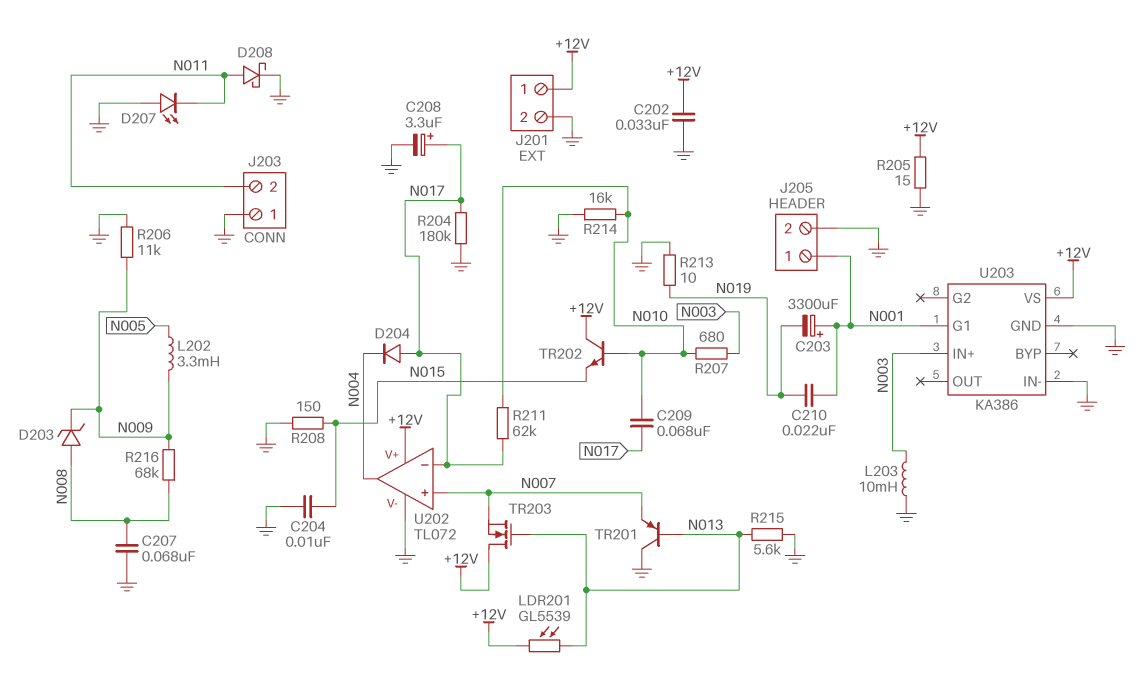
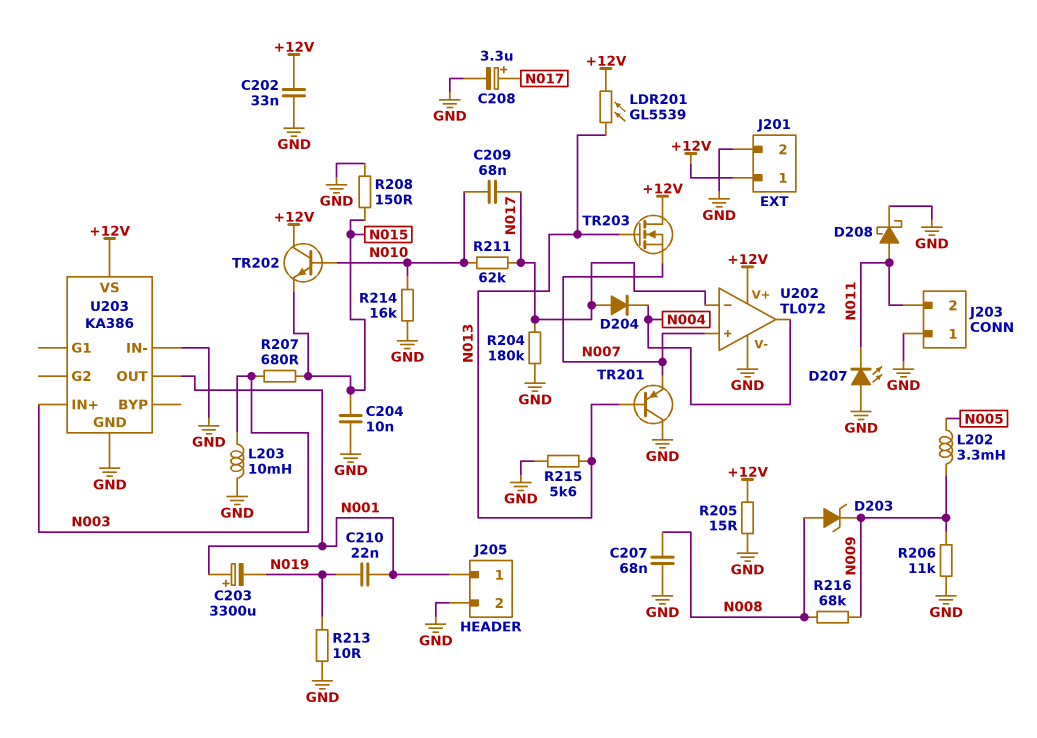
R207: 680 (N003, N010) -> 680 (N003, N015)
U203 pin G1: N001 -> none
U203 pin OUT: none -> N001

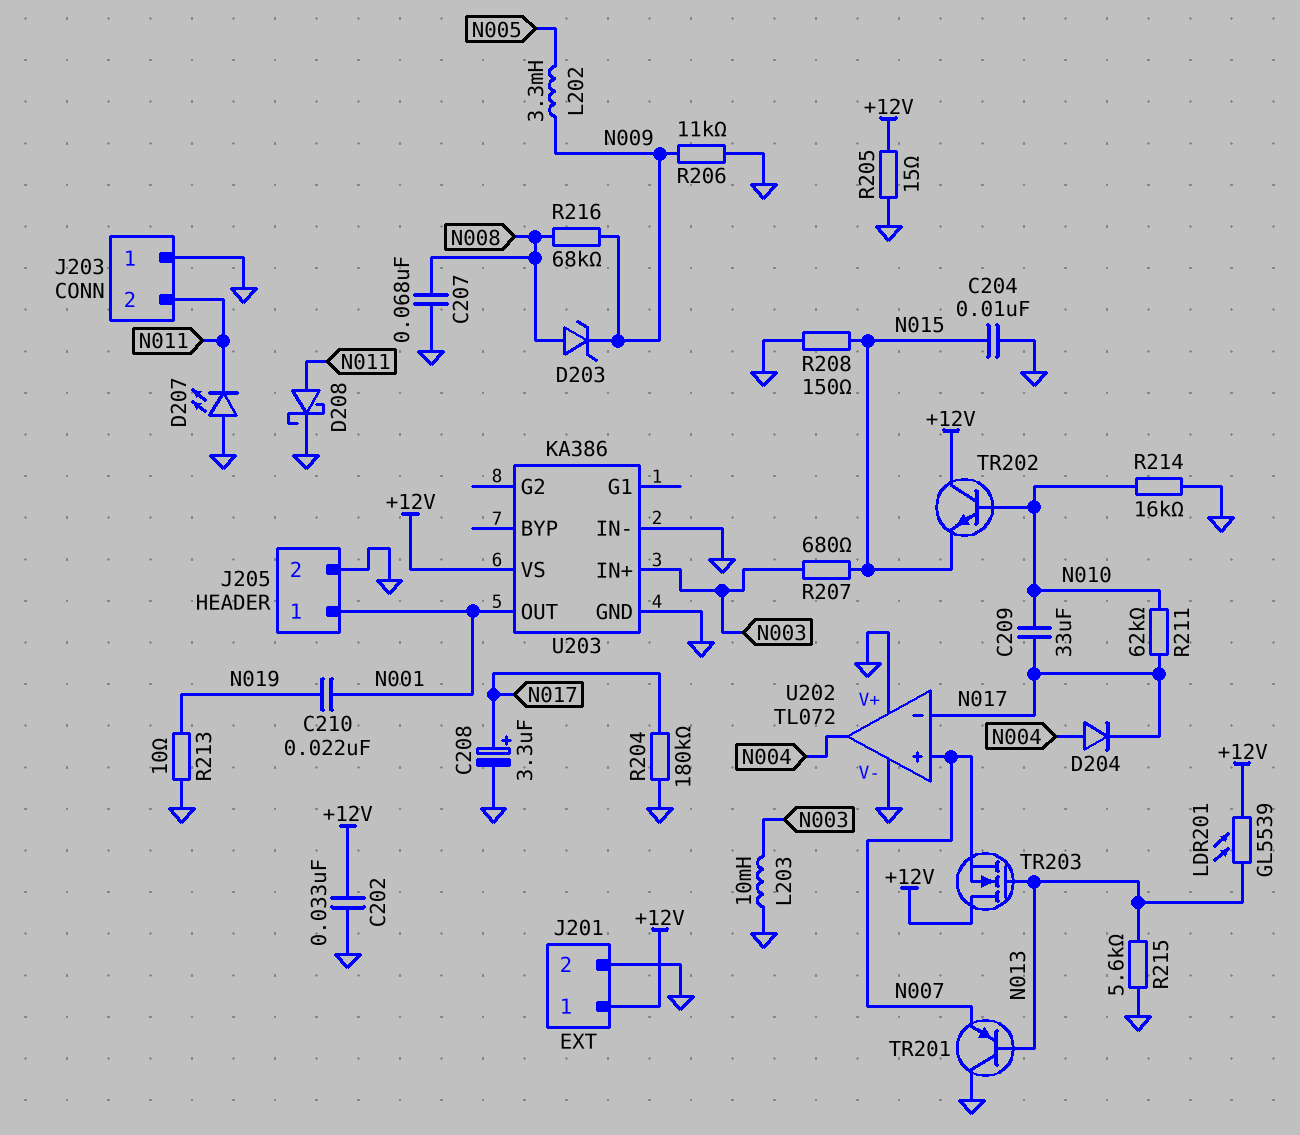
C203: 3300uF (plus N001, minus N019) -> none
C209: 68nF (N010, N017) -> 33uF (N010, N017)
D204: diode (A N017, K N004) -> diode (A N004, K N017)
U202 pin V+: +12V -> GND

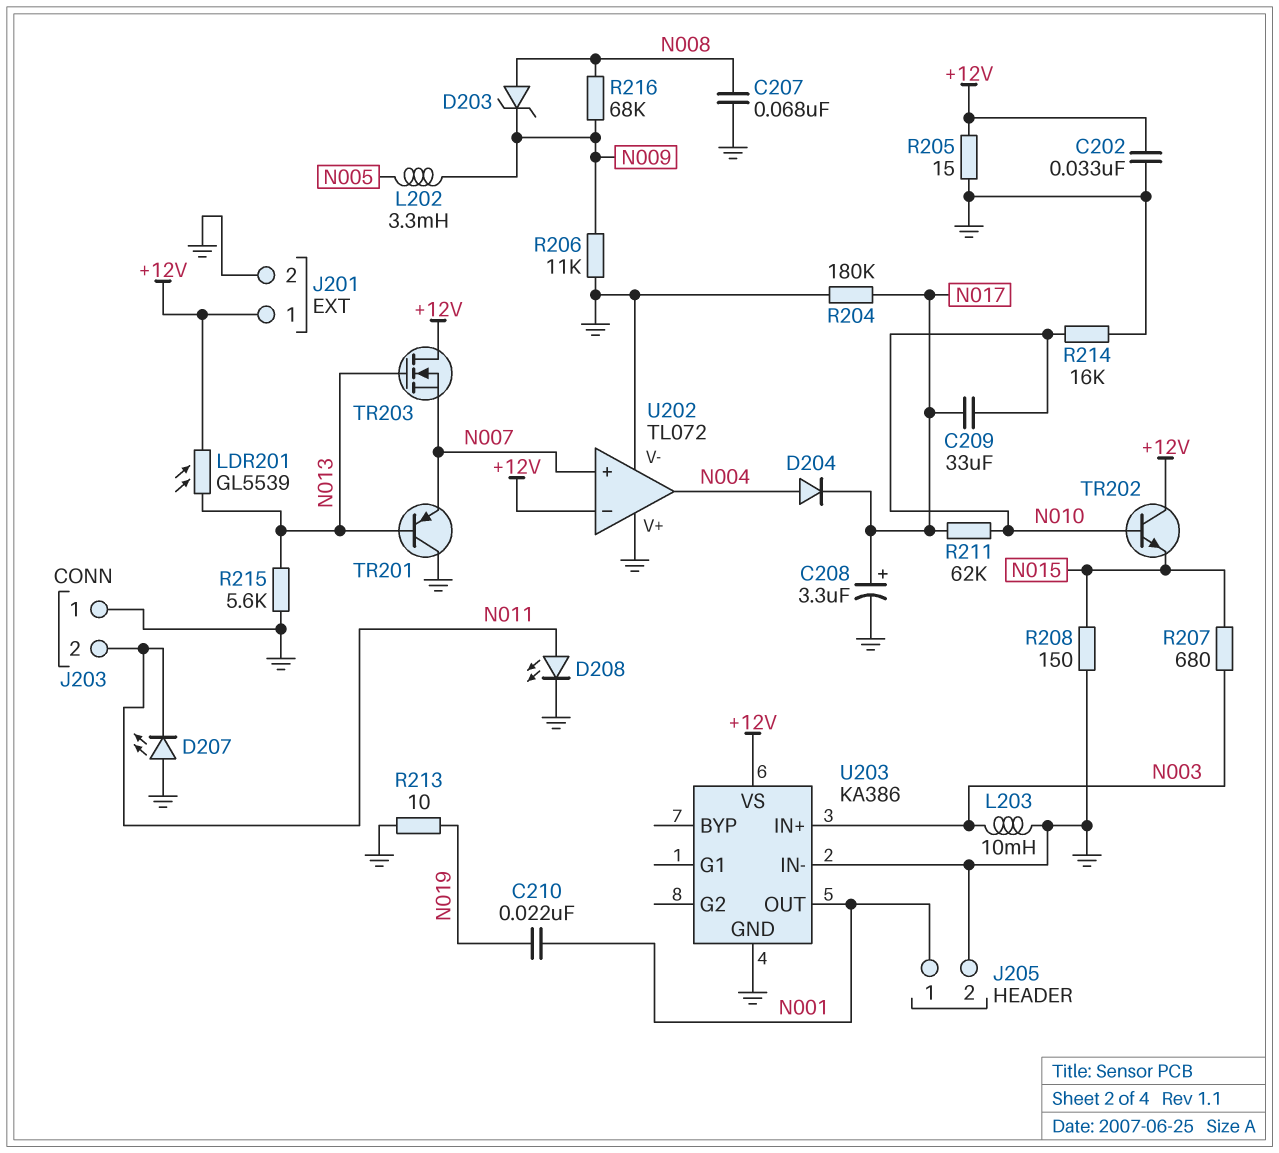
C204: 10nF (GND, N015) -> none
D208: schottky (A N011, K GND) -> LED (A N011, K GND)
U202 pin in-: N017 -> +12V

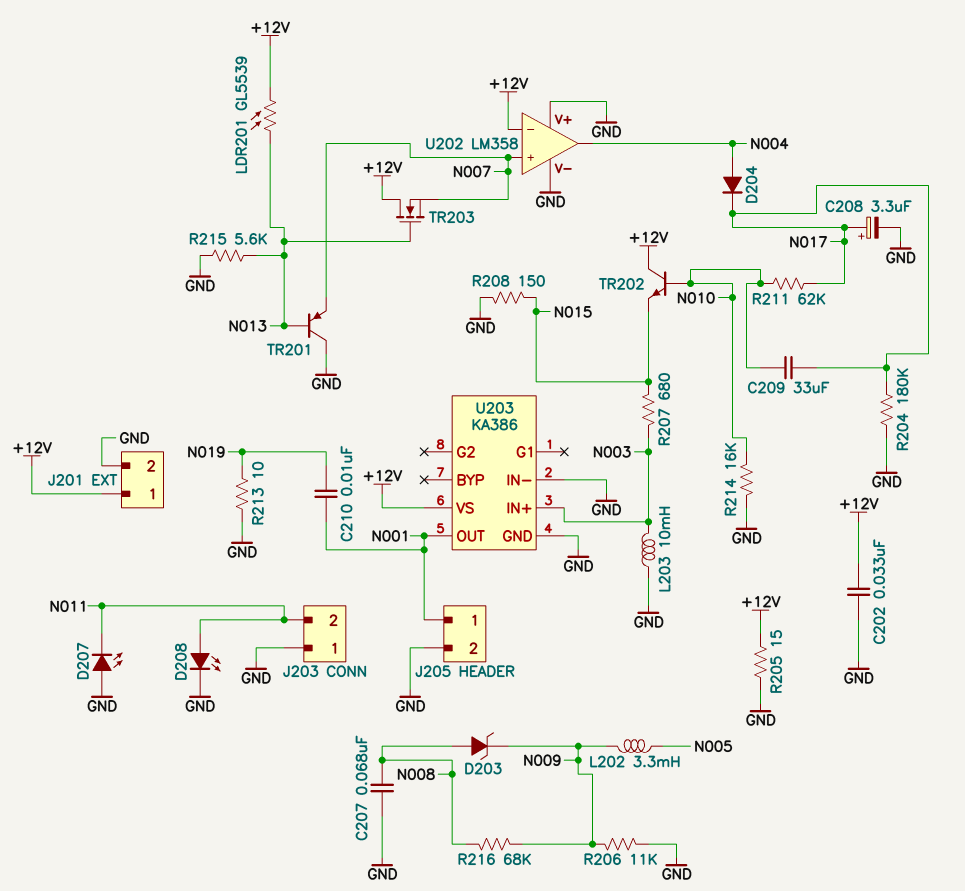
C210: 22nF (N001, N019) -> 10nF (N001, N019)
U202: TL072 -> LM358

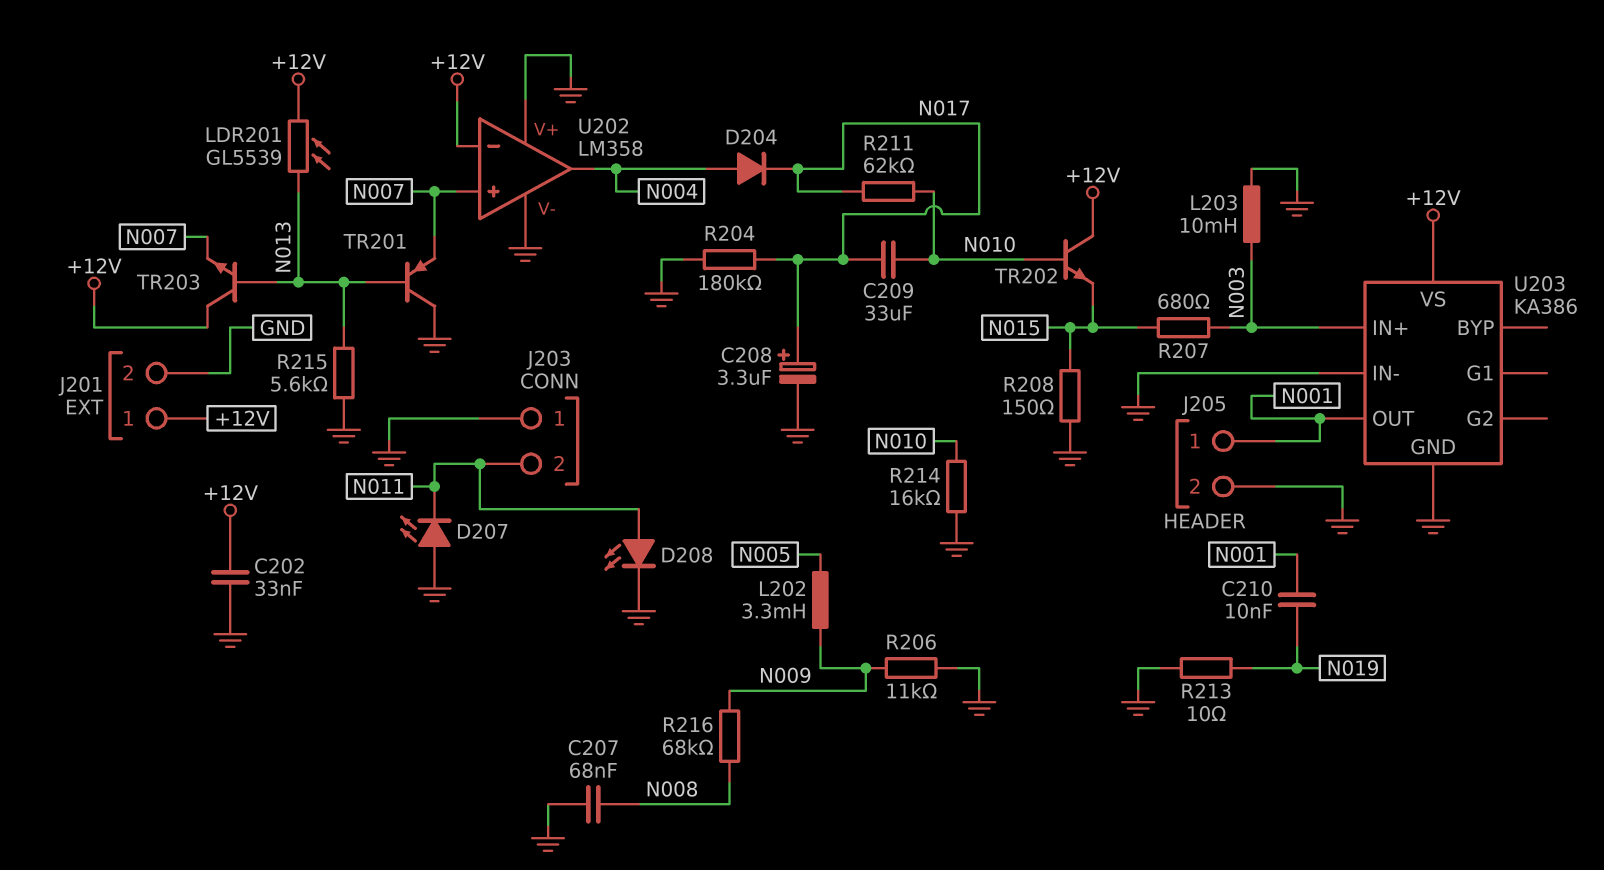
D203: zener (A N008, K N009) -> none
R205: 15 (+12V, GND) -> none
TR203: NMOS (G N013, D +12V, S N007) -> NPN (B N013, C +12V, E N007)

